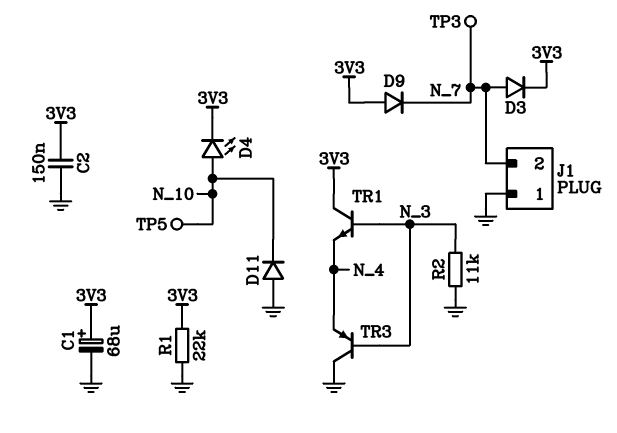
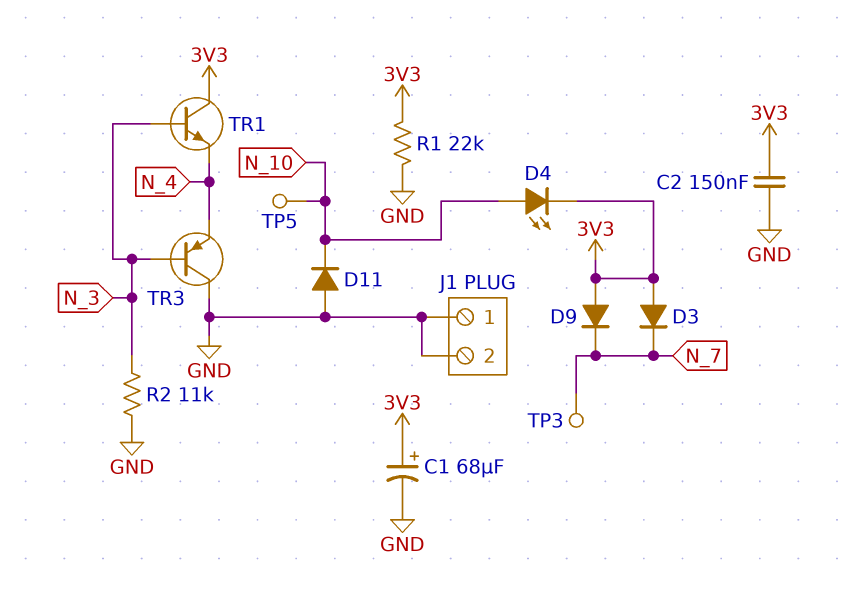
D3: diode (A N_7, K 3V3) -> diode (A 3V3, K N_7)
J1 pin 2: N_7 -> GND

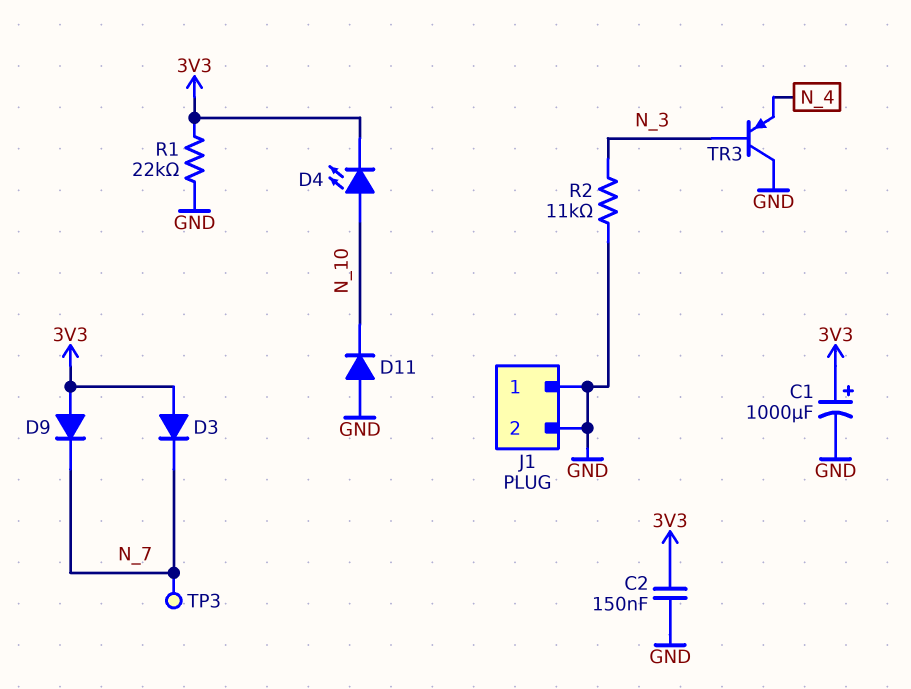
C1: 68uF (plus 3V3, minus GND) -> 1000uF (plus 3V3, minus GND)
TP5: test point (N_10) -> none
TR1: NPN (B N_3, C 3V3, E N_4) -> none

